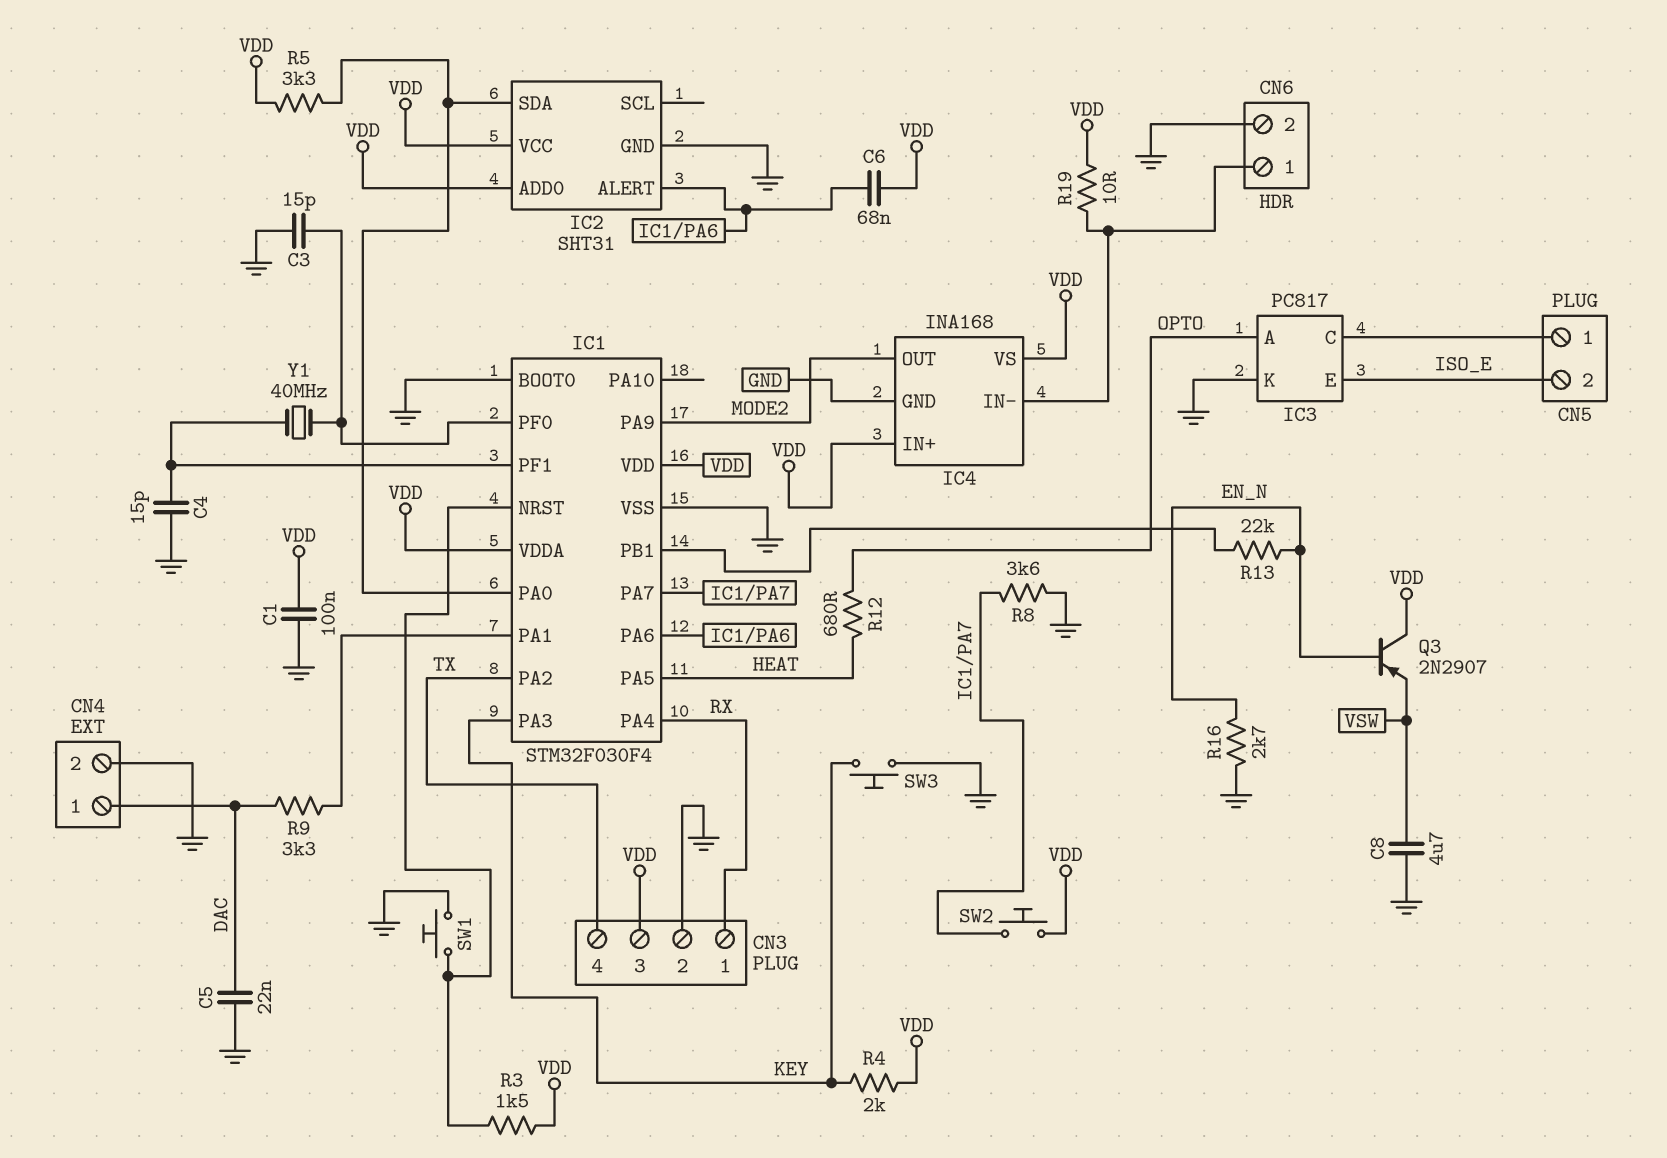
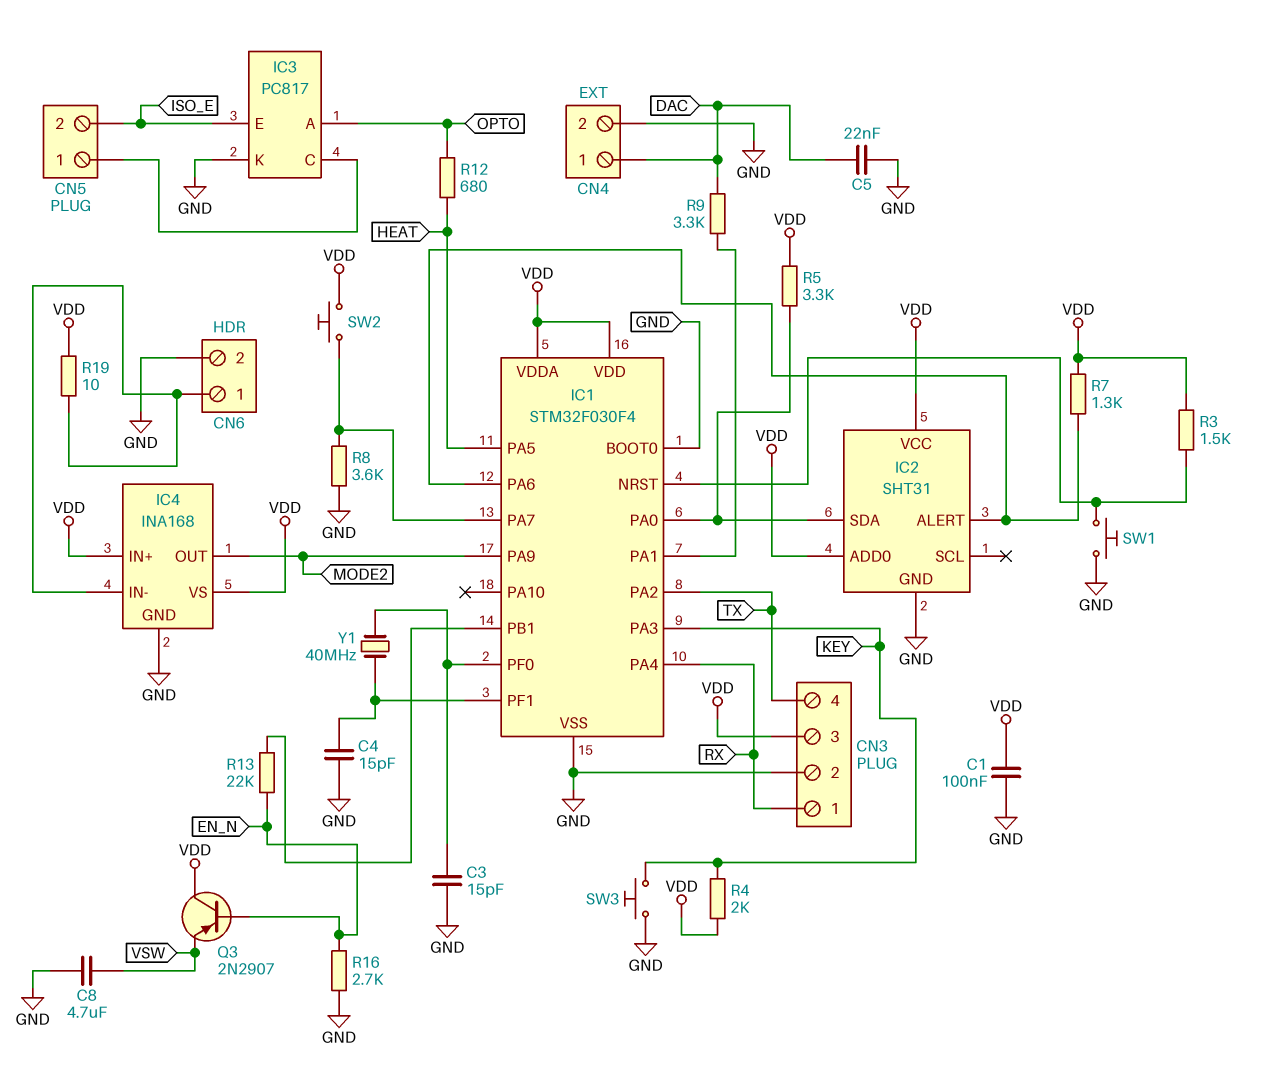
C6: 68nF (IC1/PA6, VDD) -> none
R7: none -> 1.3k (IC1/PA6, VDD)

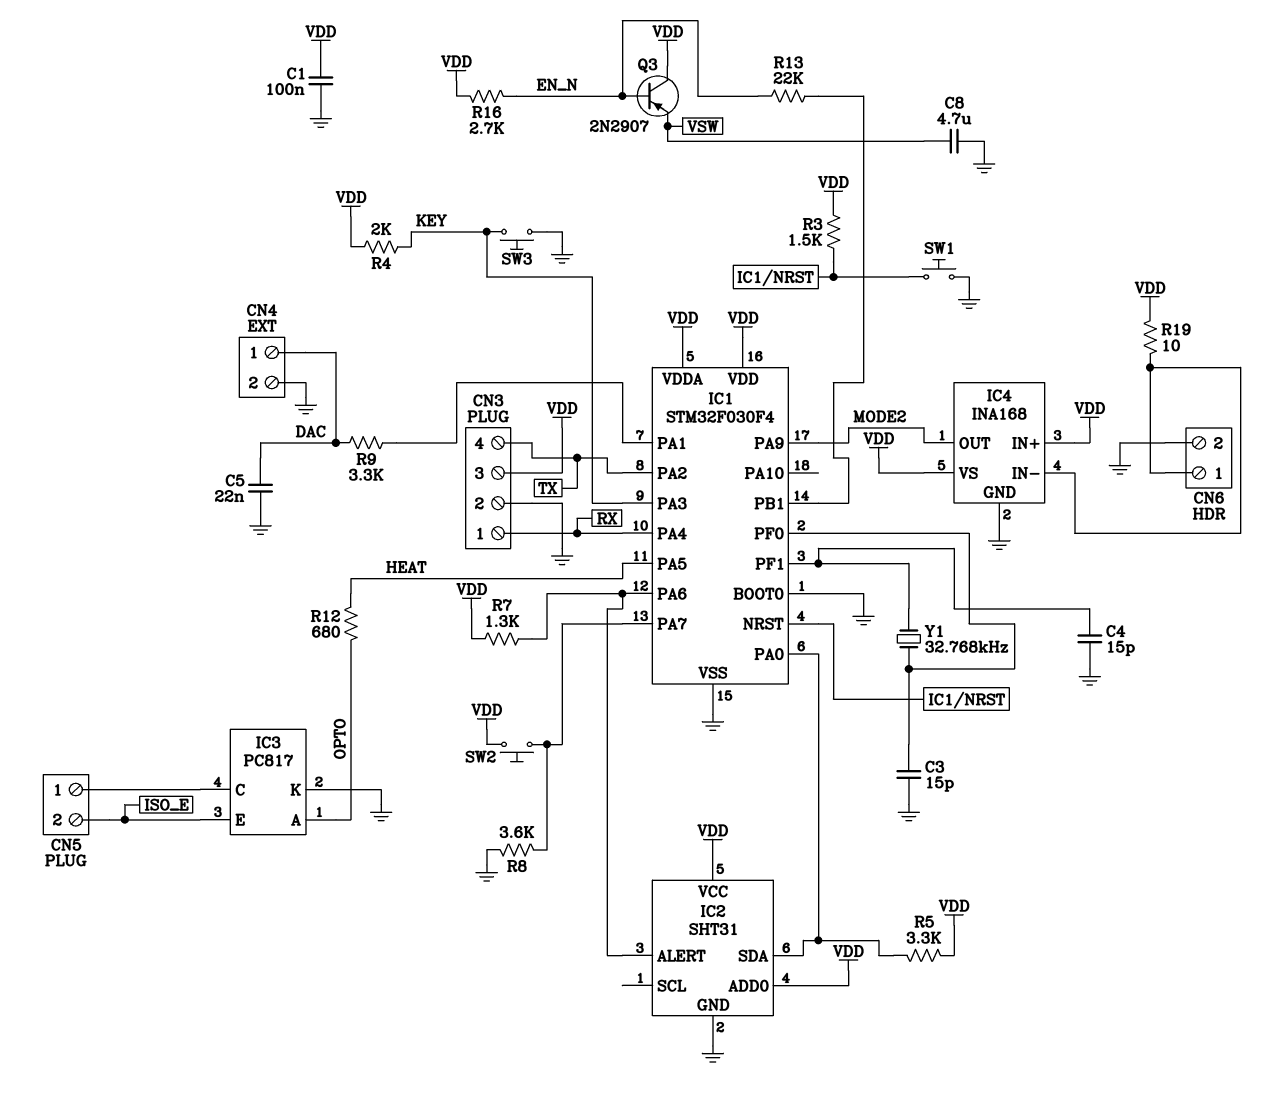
R16: 2.7k (EN_N, GND) -> 2.7k (EN_N, VDD)
Y1: 40MHz (IC1/PF0, IC1/PF1) -> 32.768kHz (IC1/PF0, IC1/PF1)

